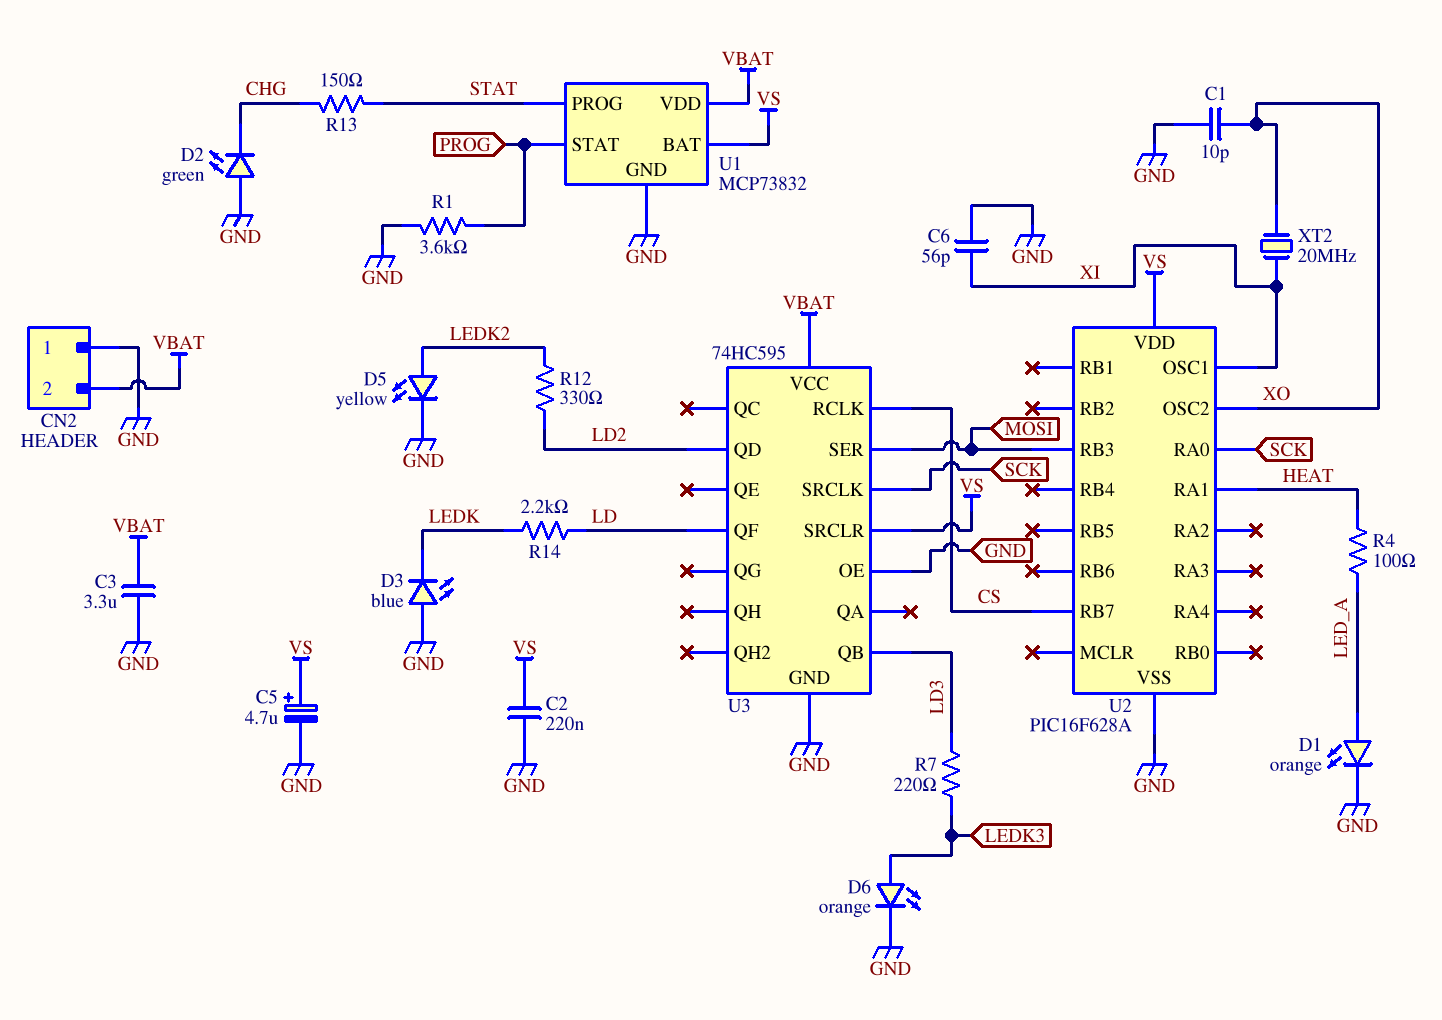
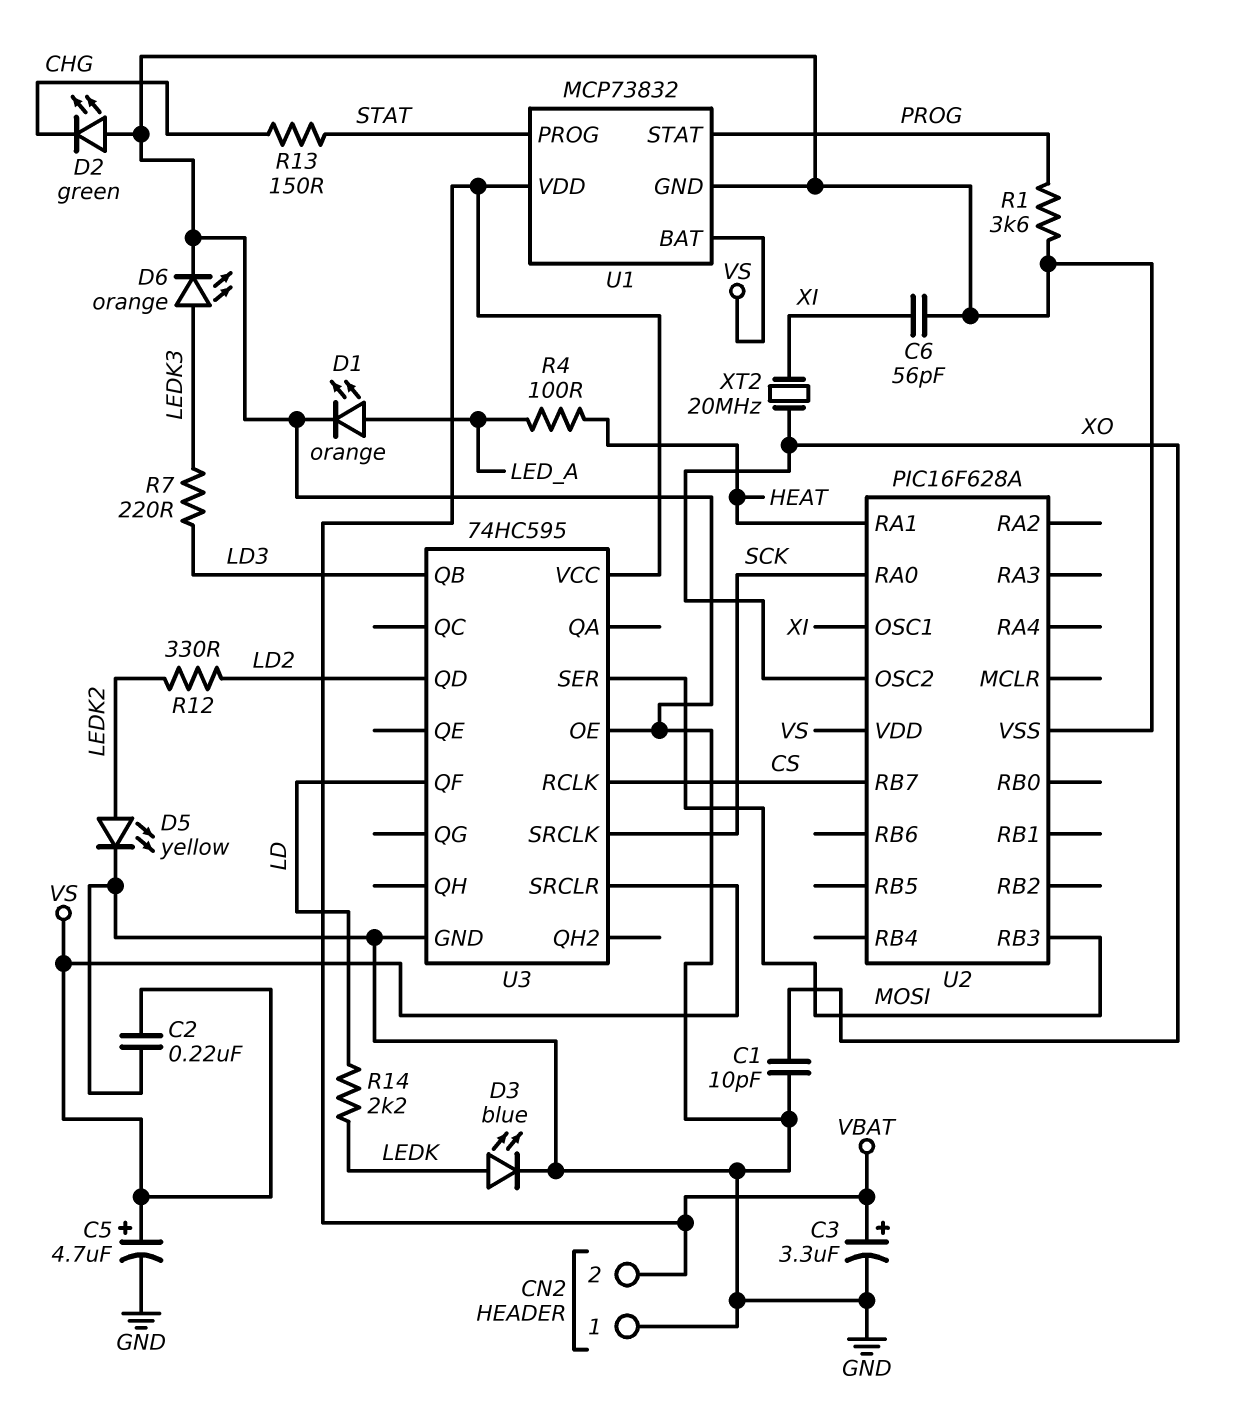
C3: 3.3uF (GND, VBAT) -> 3.3uF (plus VBAT, minus GND)
D3: LED blue (A GND, K LEDK) -> LED blue (A LEDK, K GND)

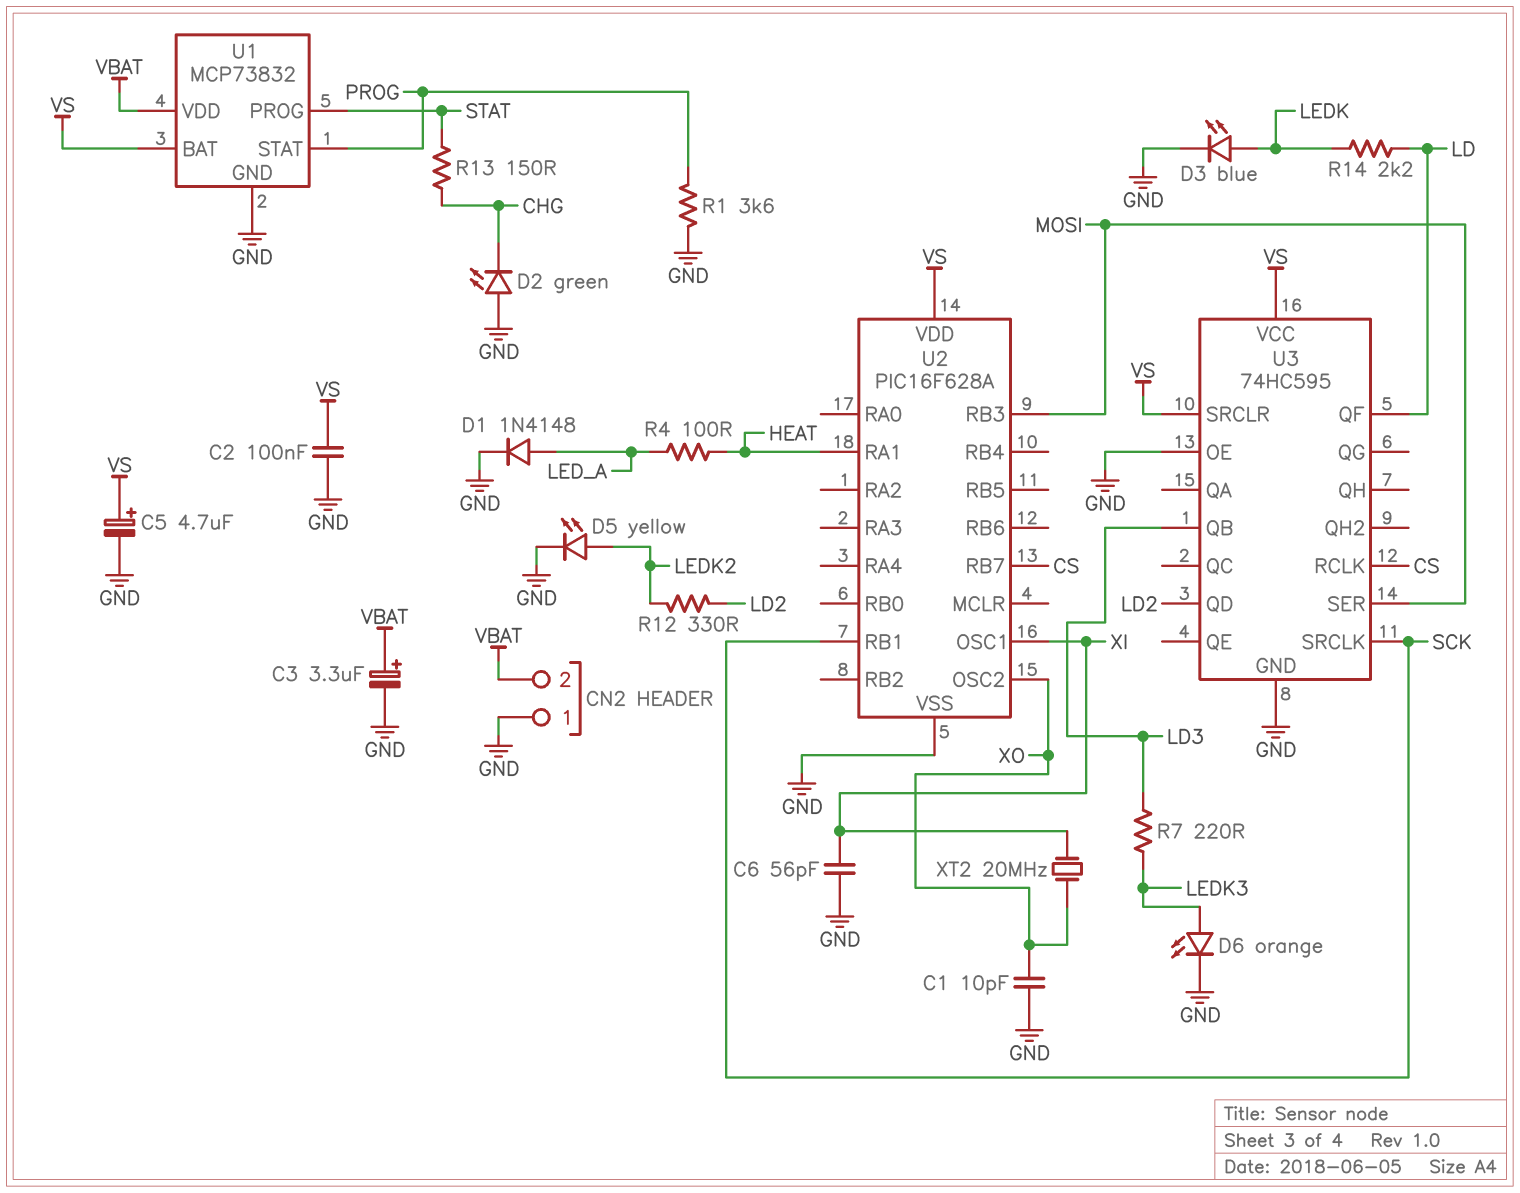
C2: 220nF (GND, VS) -> 100nF (GND, VS)
D1: LED orange (A LED_A, K GND) -> diode 1N4148 (A LED_A, K GND)
U2 pin RA0: SCK -> none
U2 pin RB1: none -> SCK
U3 pin VCC: VBAT -> VS

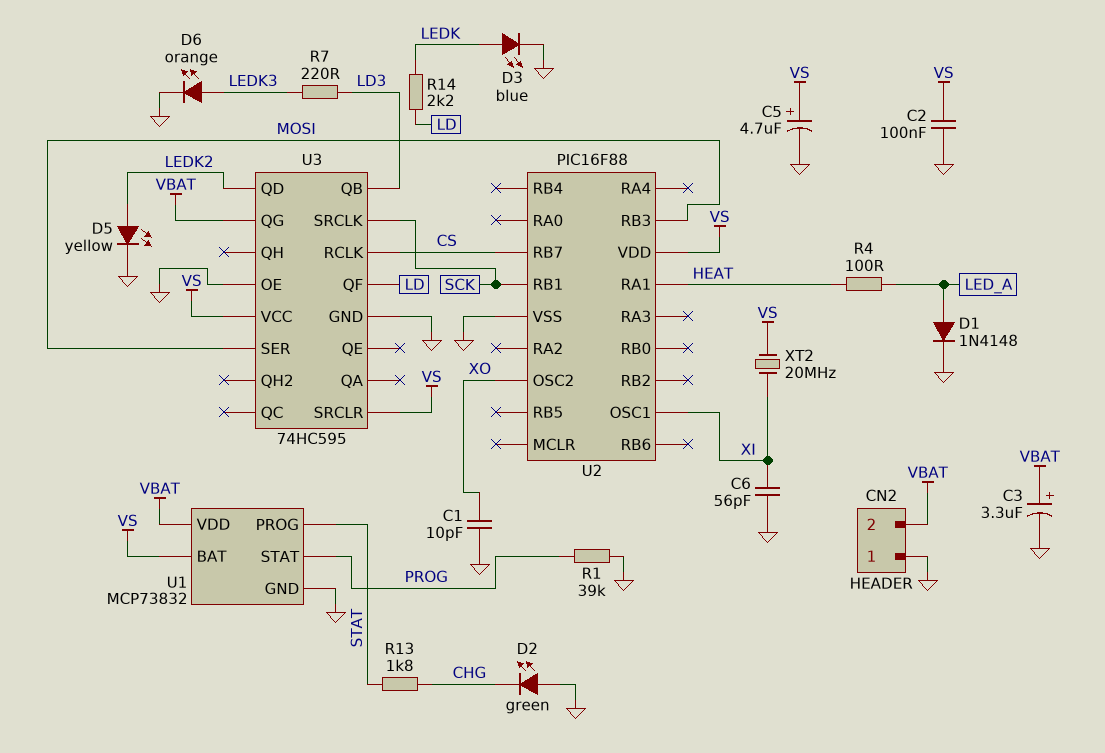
R1: 3.6k (GND, PROG) -> 39k (GND, PROG)
R12: 330 (LD2, LEDK2) -> none
R13: 150 (CHG, STAT) -> 1.8k (CHG, STAT)
U2: PIC16F628A -> PIC16F88
U3 pin QD: LD2 -> LEDK2
U3 pin QG: none -> VBAT
XT2: 20MHz (XI, XO) -> 20MHz (VS, XI)

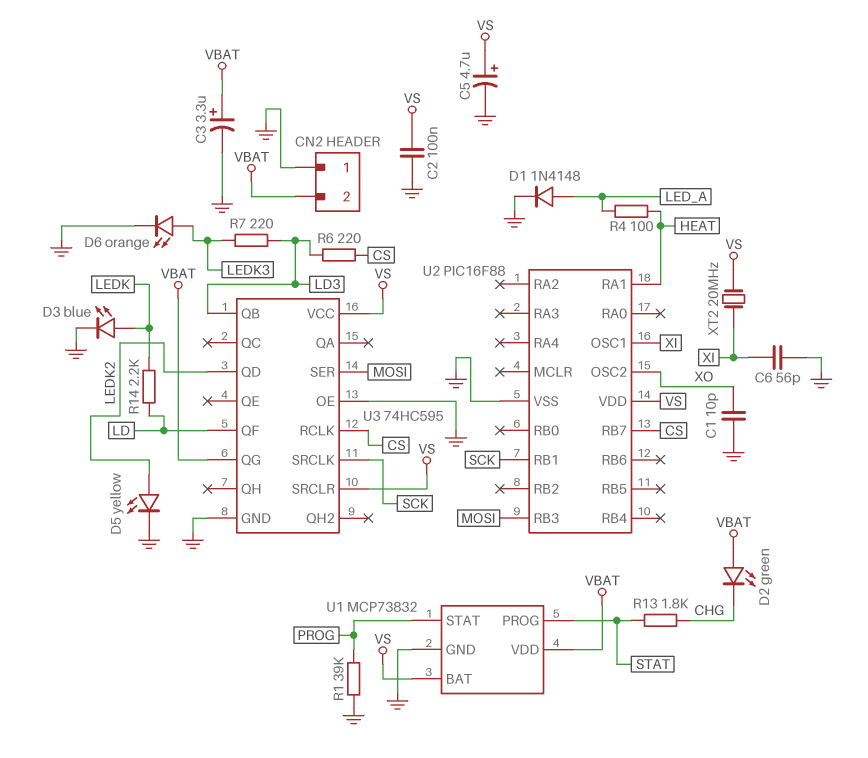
D2: LED green (A GND, K CHG) -> LED green (A VBAT, K CHG)
R6: none -> 220 (CS, LD3)

